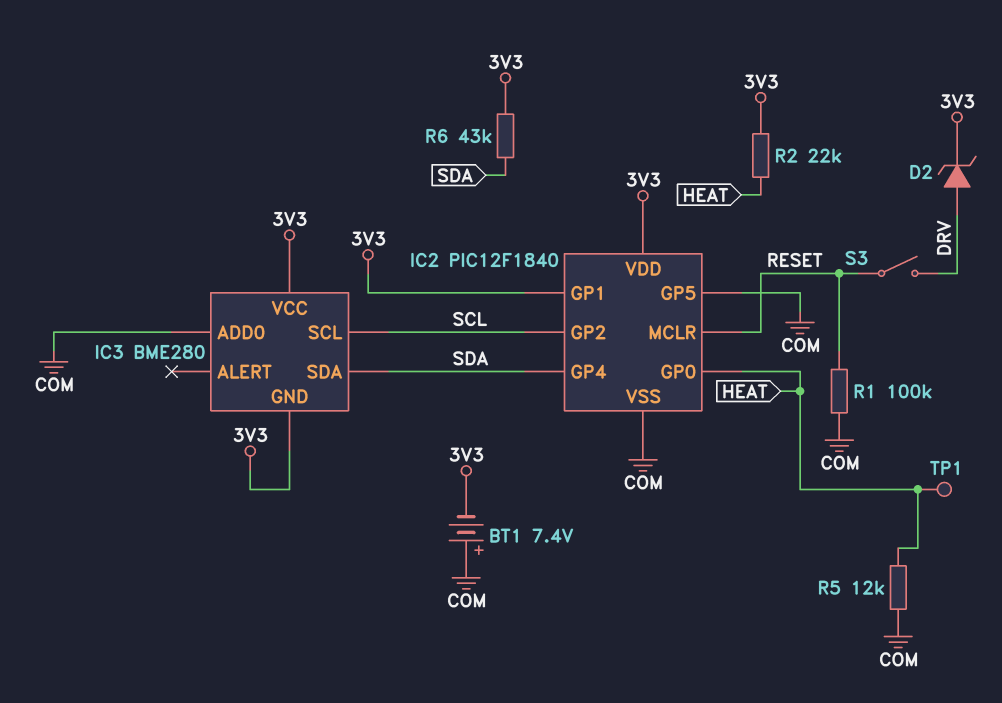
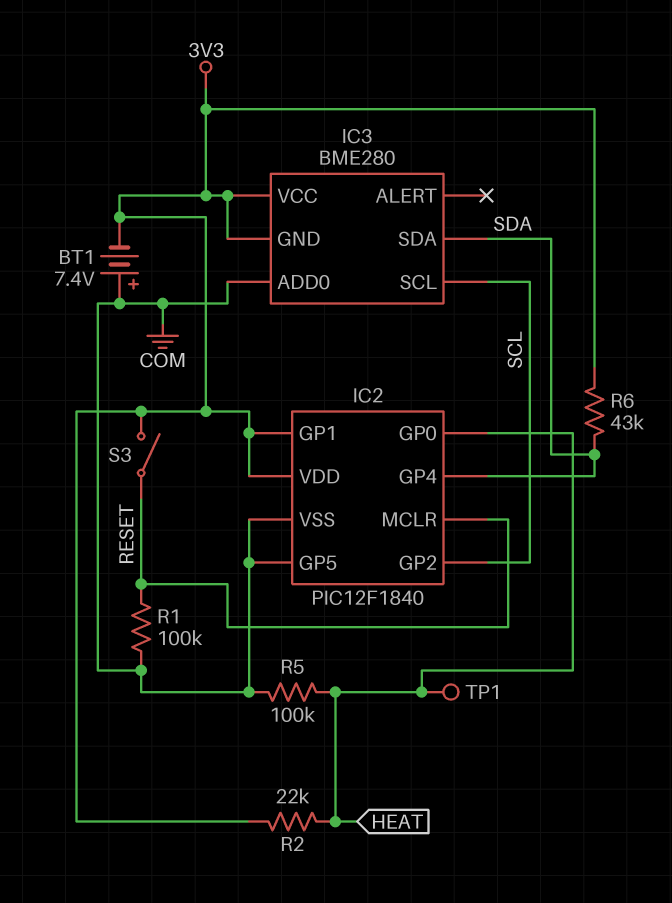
D2: zener (A DRV, K 3V3) -> none
R5: 12k (COM, HEAT) -> 100k (COM, HEAT)
S3: switch (DRV, RESET) -> switch (3V3, RESET)

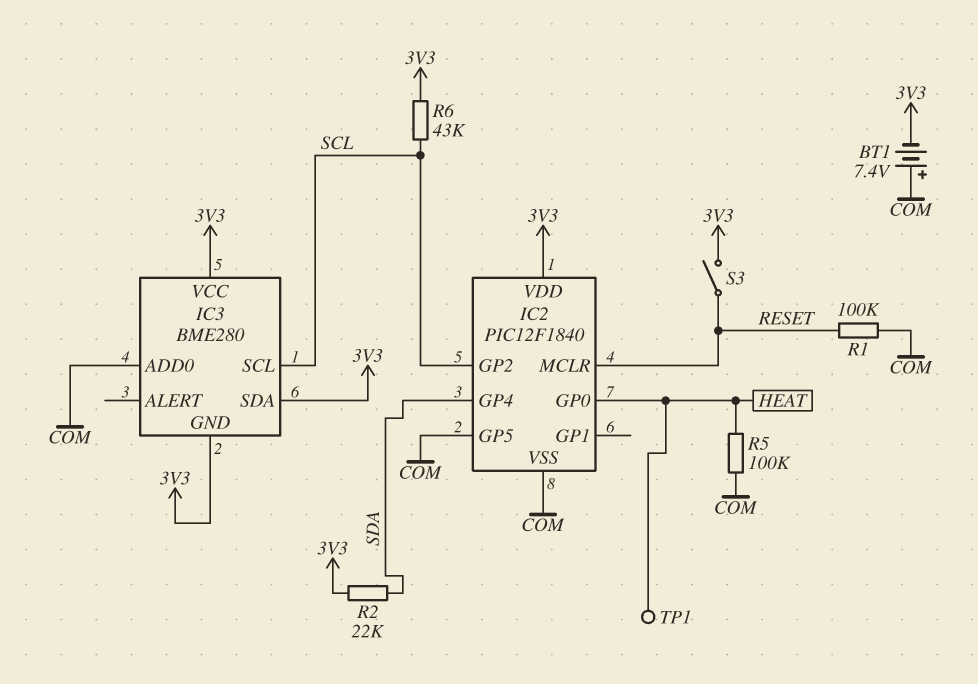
IC2 pin GP1: 3V3 -> none
IC3 pin SDA: SDA -> 3V3
R2: 22k (3V3, HEAT) -> 22k (3V3, SDA)
R6: 43k (3V3, SDA) -> 43k (3V3, SCL)

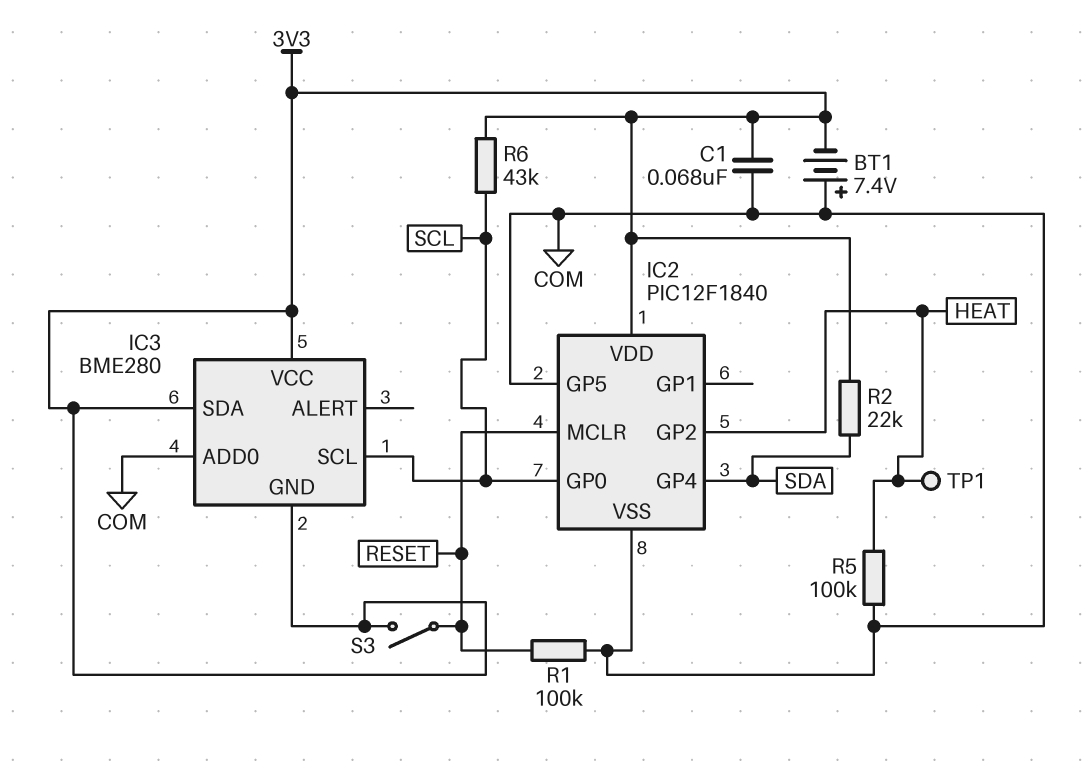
C1: none -> 68nF (3V3, COM)
IC2 pin GP0: HEAT -> SCL
IC2 pin GP2: SCL -> HEAT

